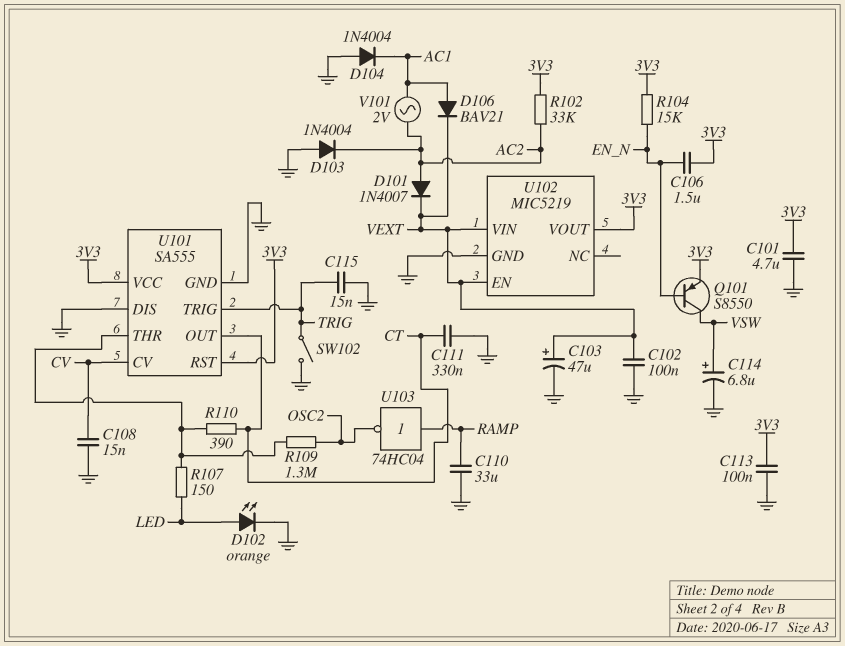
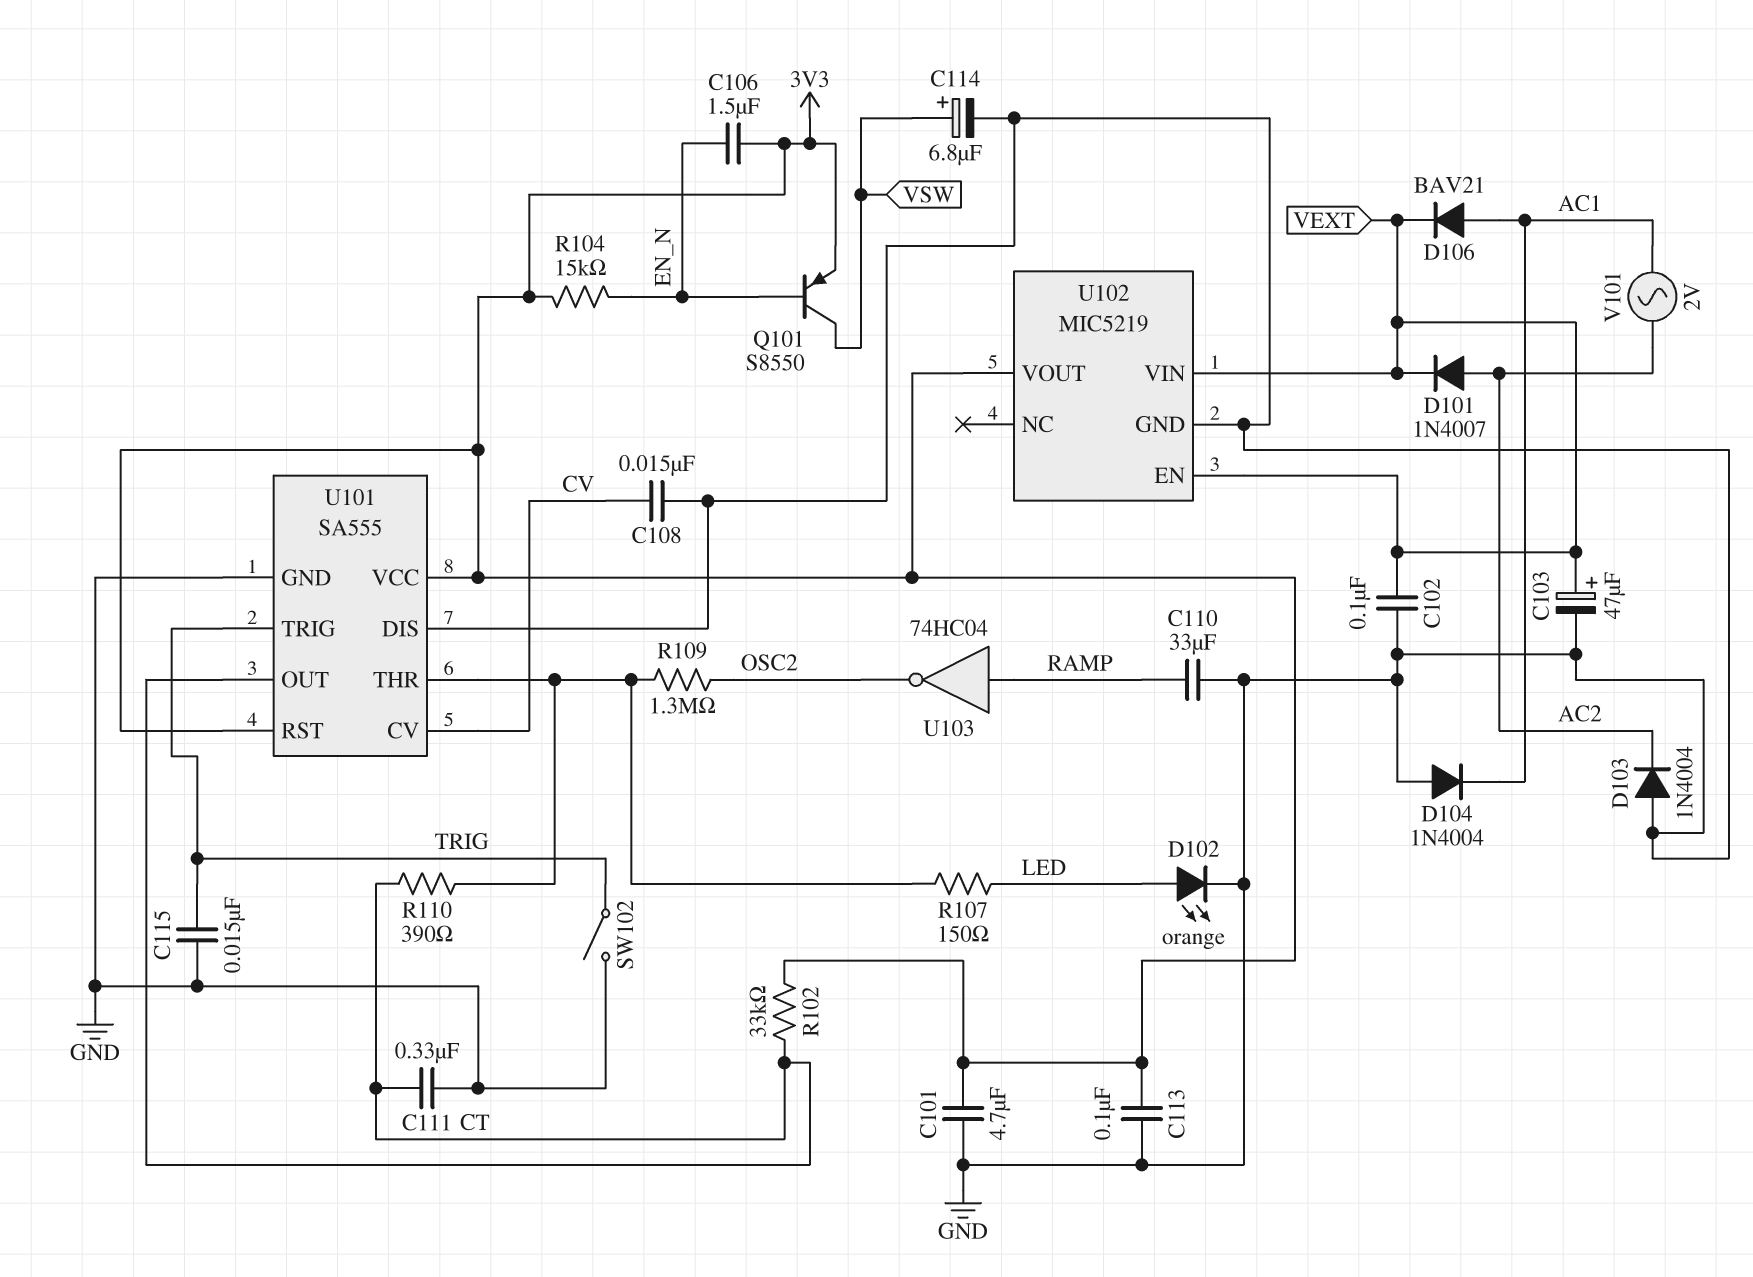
R102: 33k (3V3, AC2) -> 33k (3V3, CT)

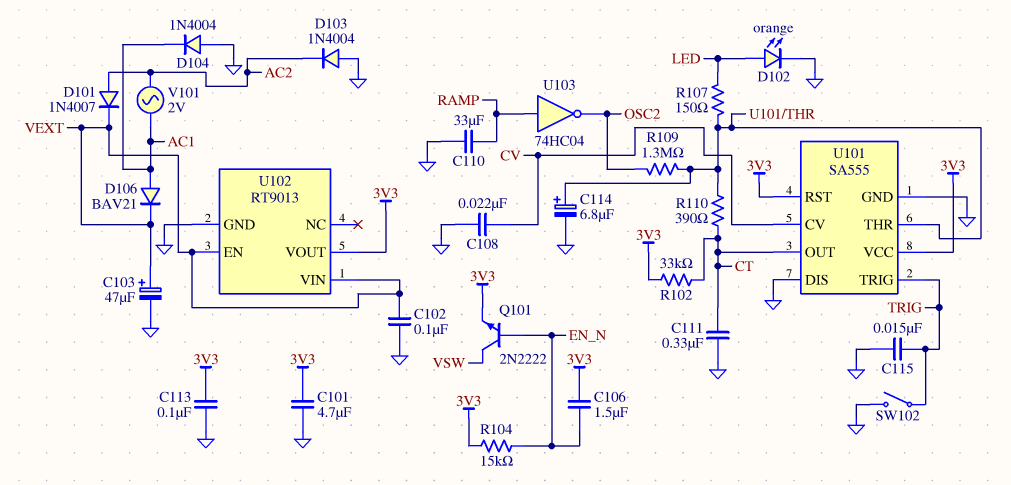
C108: 15nF (CV, GND) -> 22nF (CV, GND)
C114: 6.8uF (plus VSW, minus GND) -> 6.8uF (plus U101/THR, minus GND)
Q101: PNP S8550 (B EN_N, C VSW, E 3V3) -> NPN 2N2222 (B EN_N, C VSW, E 3V3)
U102: MIC5219 -> RT9013

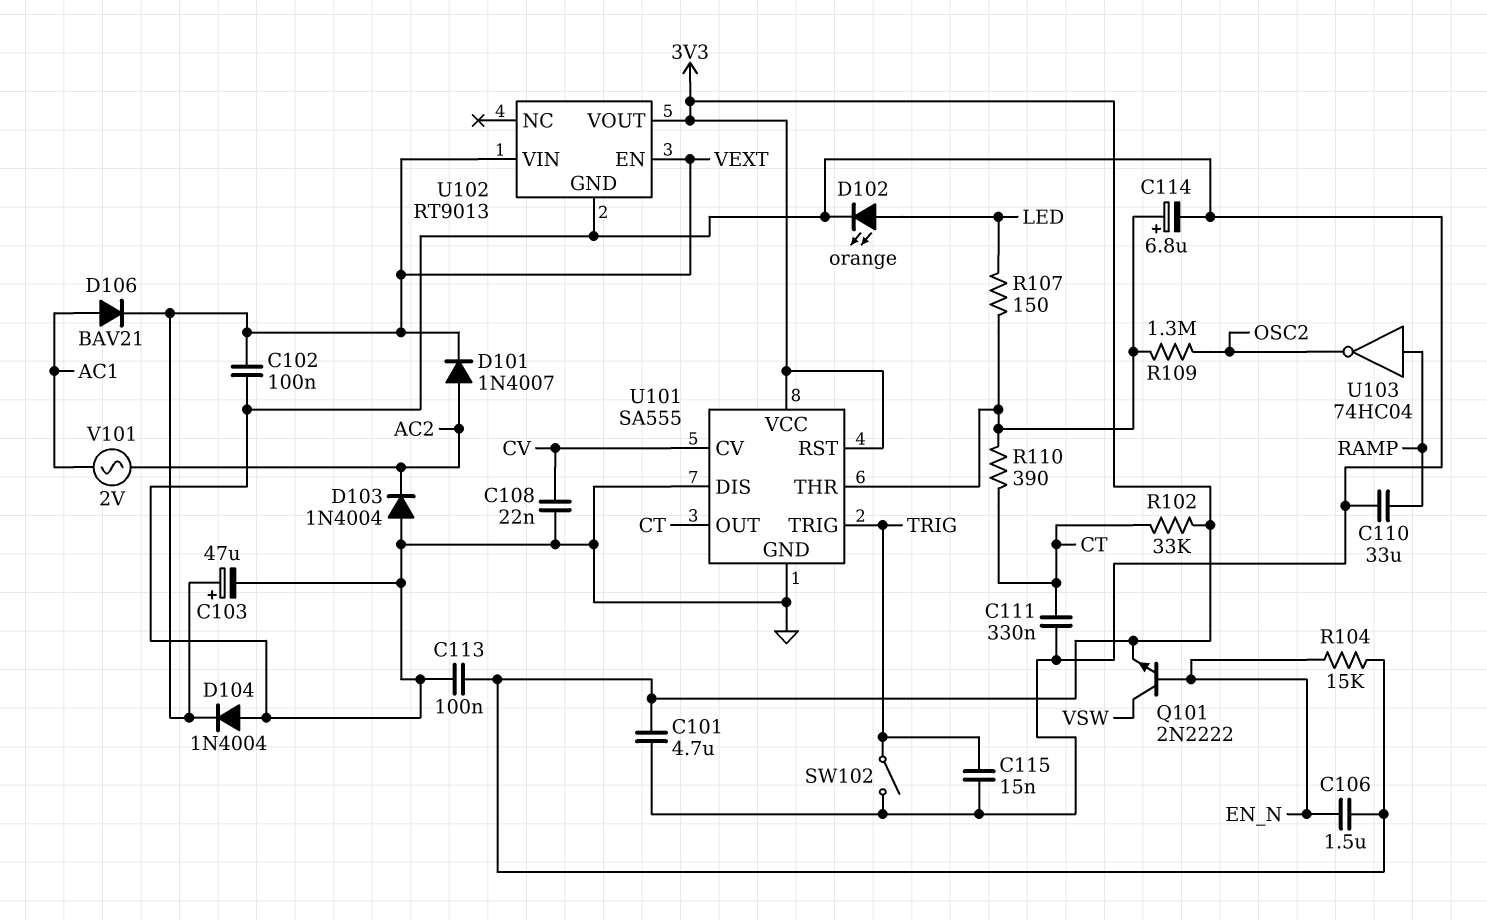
D104: diode 1N4004 (A GND, K AC1) -> diode 1N4004 (A GND, K VEXT)

